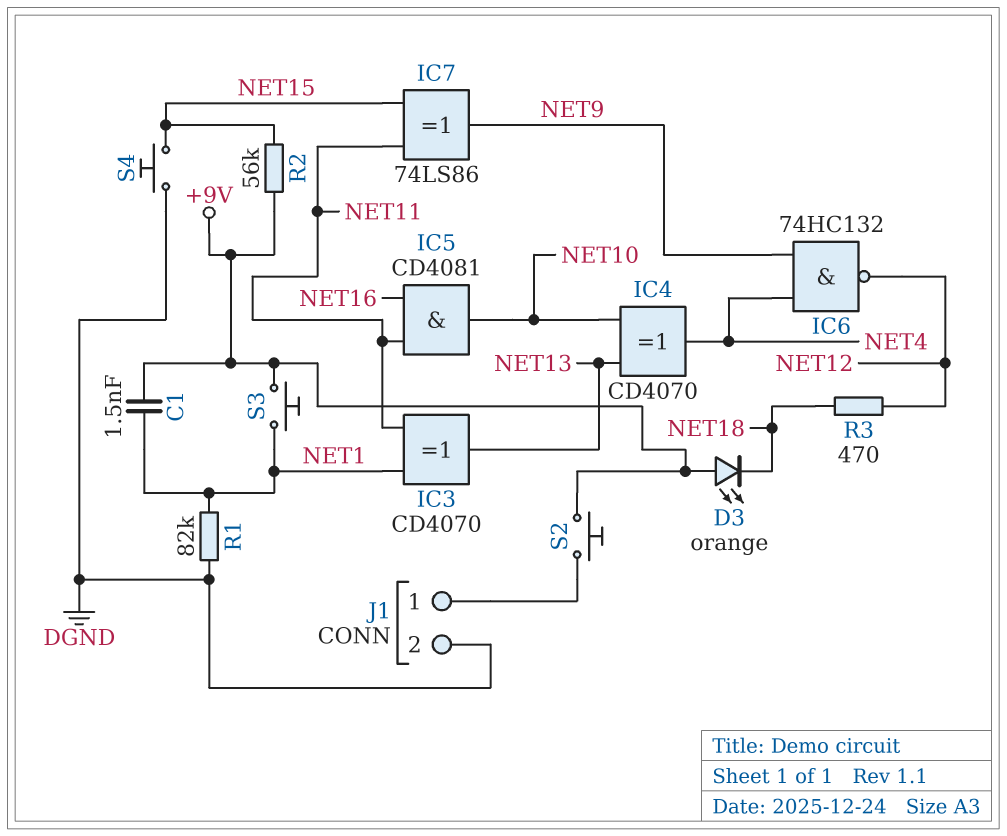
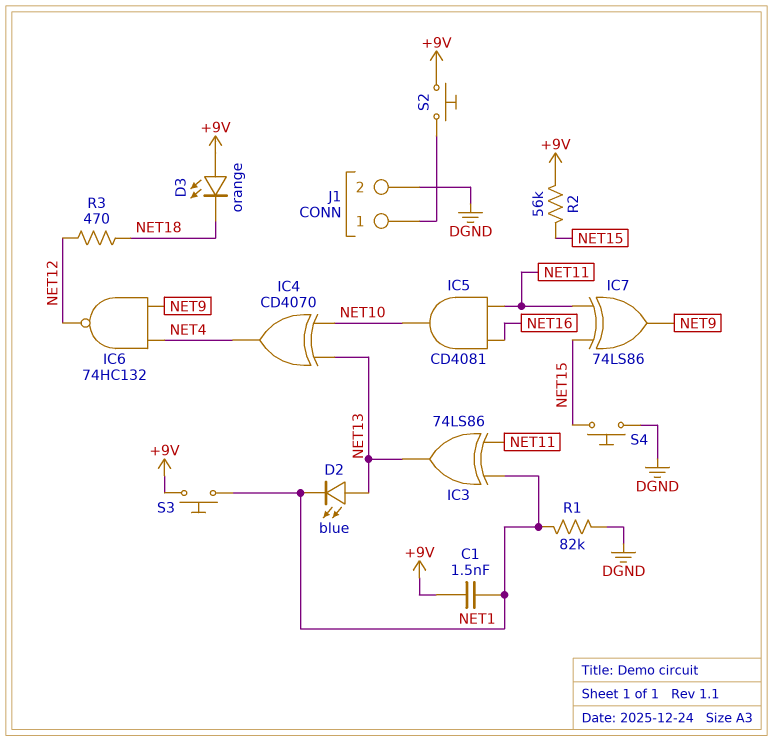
D2: none -> LED blue (A NET13, K NET1)
IC3: XOR CD4070 (in NET1, in NET11, out NET13) -> XOR 74LS86 (in NET1, in NET11, out NET13)

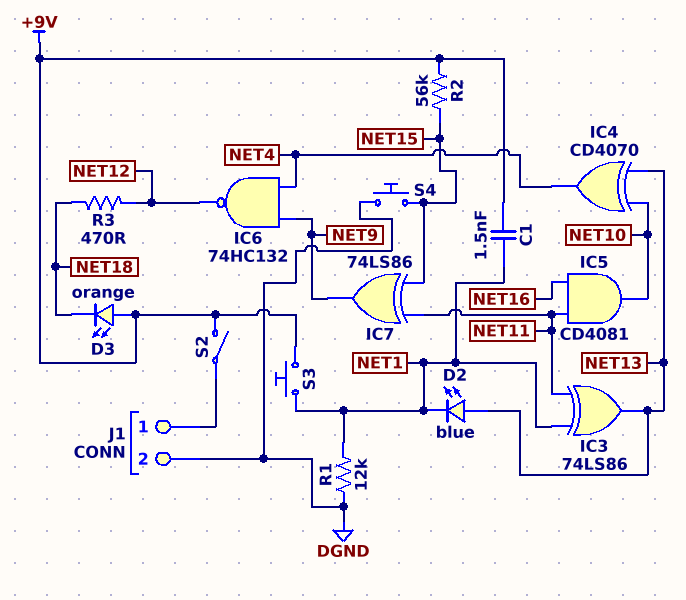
R1: 82k (DGND, NET1) -> 12k (DGND, NET1)
S2: button (+9V, J1/1) -> switch (+9V, J1/1)

